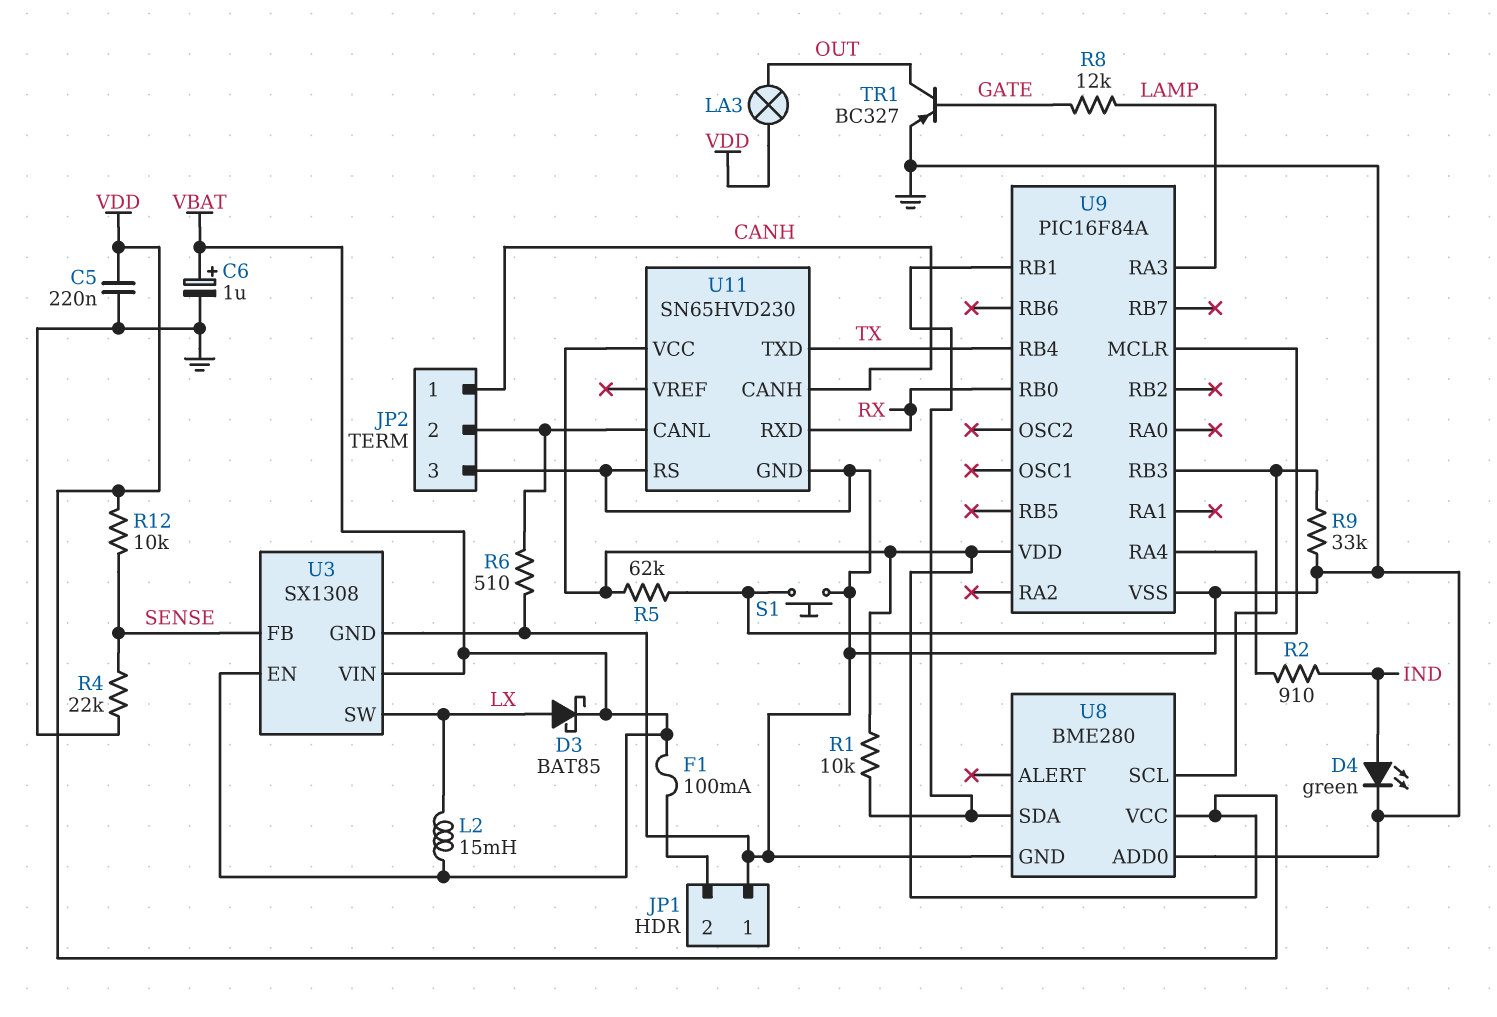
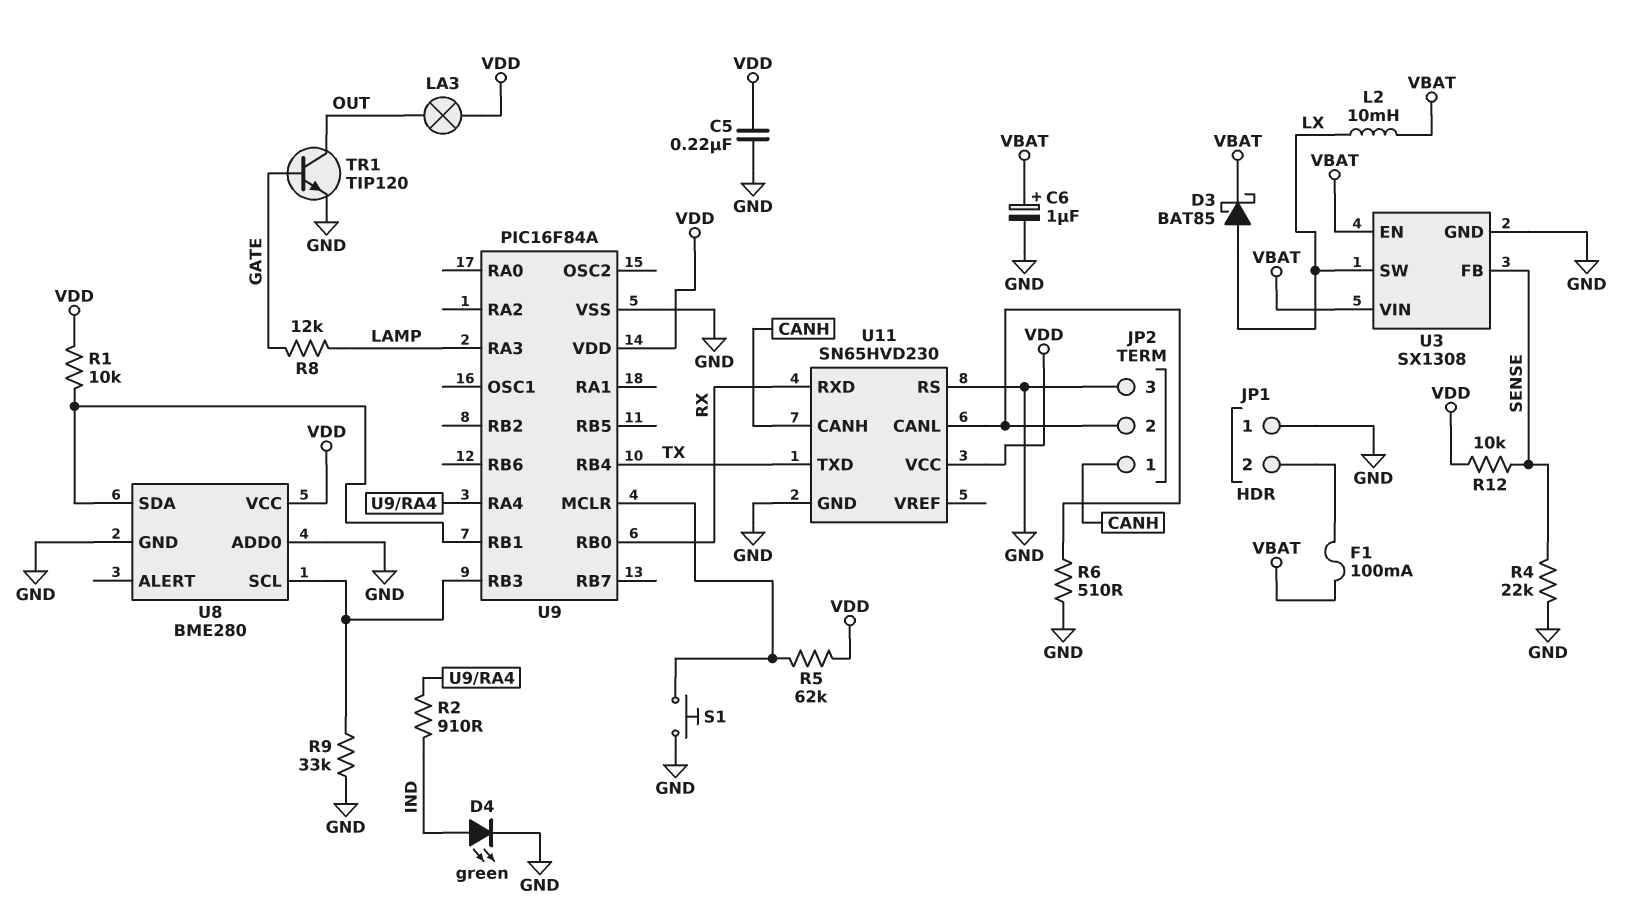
L2: 15mH (LX, VBAT) -> 10mH (LX, VBAT)
TR1: PNP BC327 (B GATE, C OUT, E GND) -> NPN TIP120 (B GATE, C OUT, E GND)

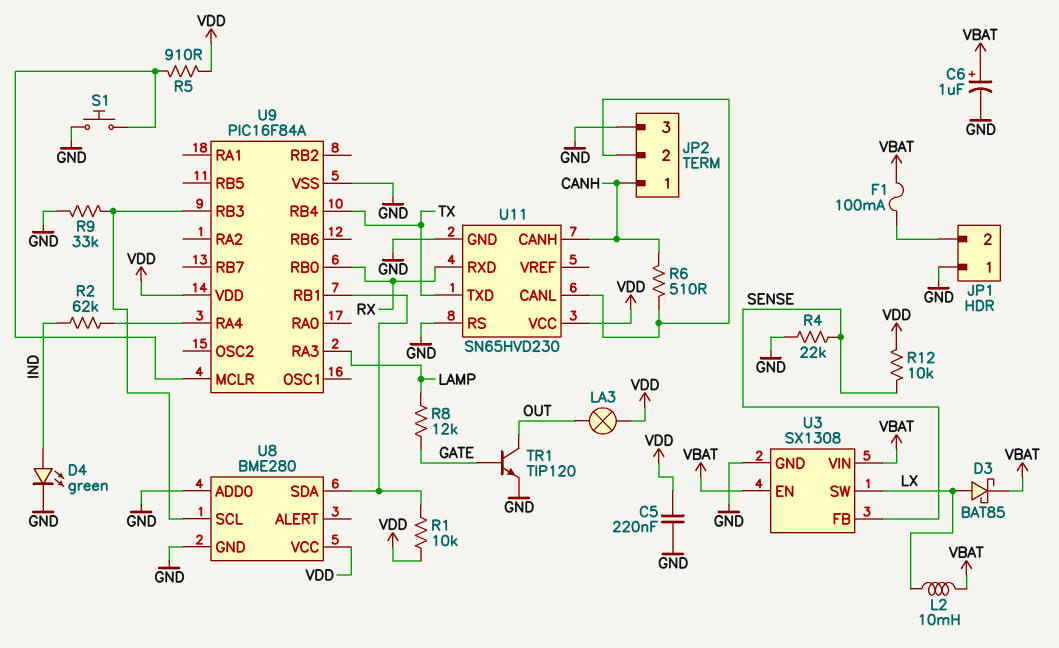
R2: 910 (IND, U9/RA4) -> 62k (IND, U9/RA4)
R5: 62k (U9/MCLR, VDD) -> 910 (U9/MCLR, VDD)
R6: 510 (GND, JP2/2) -> 510 (CANH, JP2/2)

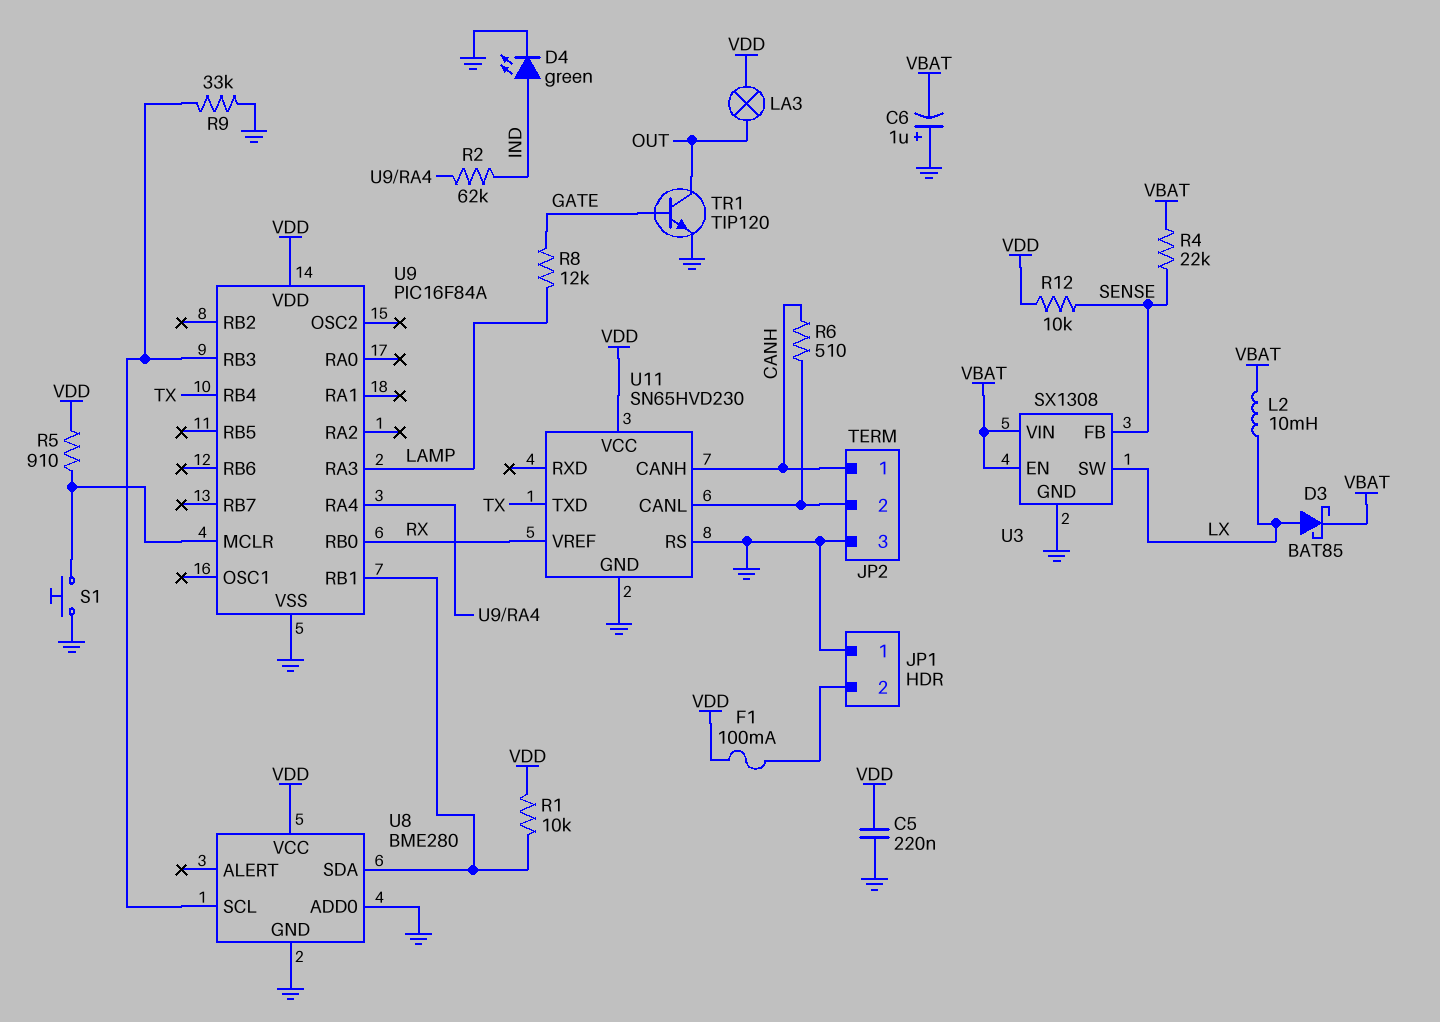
C6: 1uF (plus VBAT, minus GND) -> 1uF (plus GND, minus VBAT)
F1: 100mA (JP1/2, VBAT) -> 100mA (JP1/2, VDD)
R4: 22k (GND, SENSE) -> 22k (SENSE, VBAT)
U11 pin RXD: RX -> none
U11 pin VREF: none -> RX

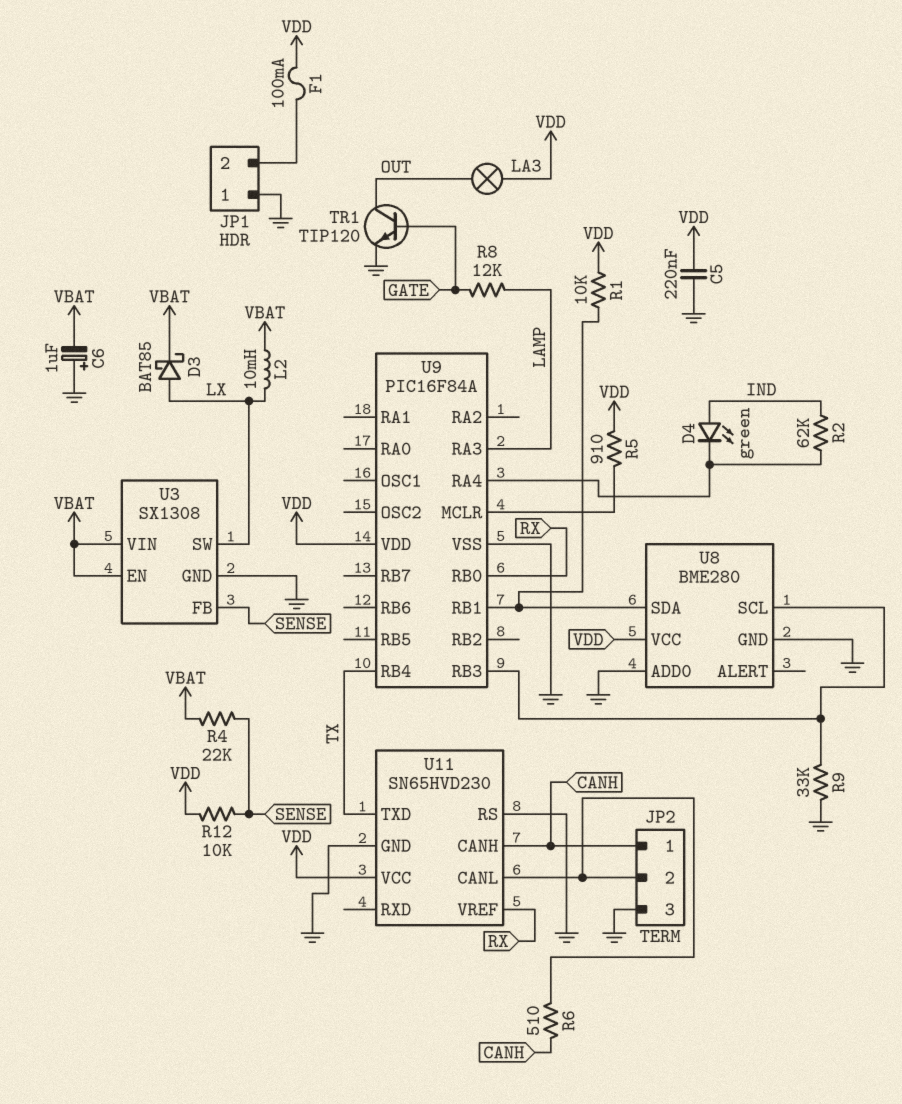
D4: LED green (A IND, K GND) -> LED green (A IND, K U9/RA4)
S1: button (GND, U9/MCLR) -> none

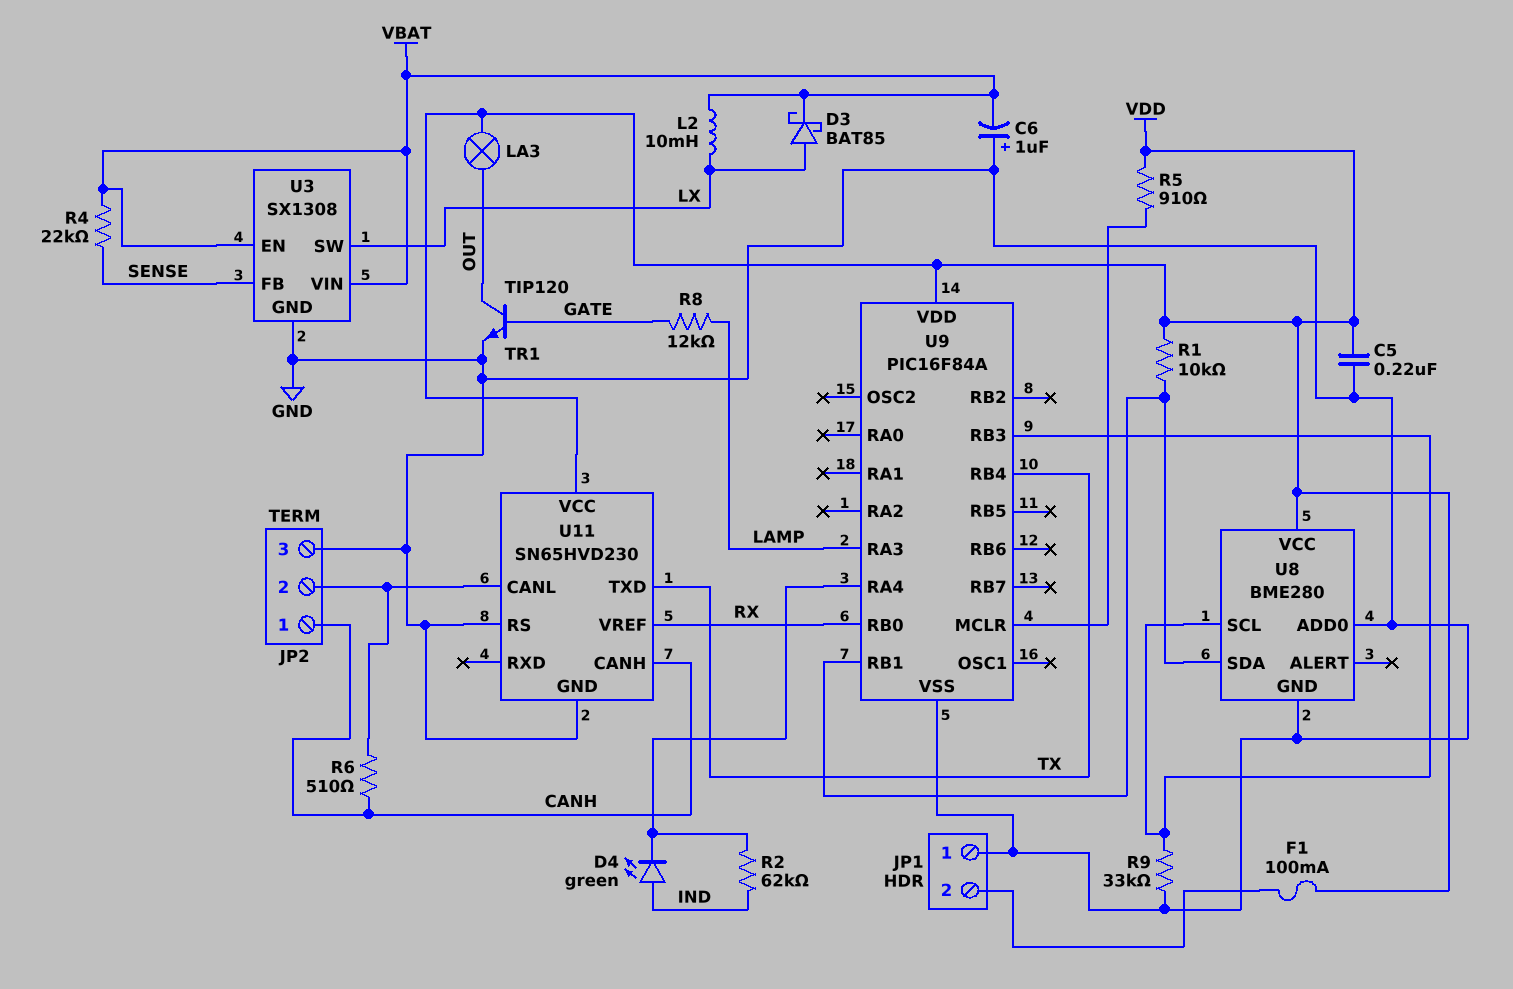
R12: 10k (SENSE, VDD) -> none

